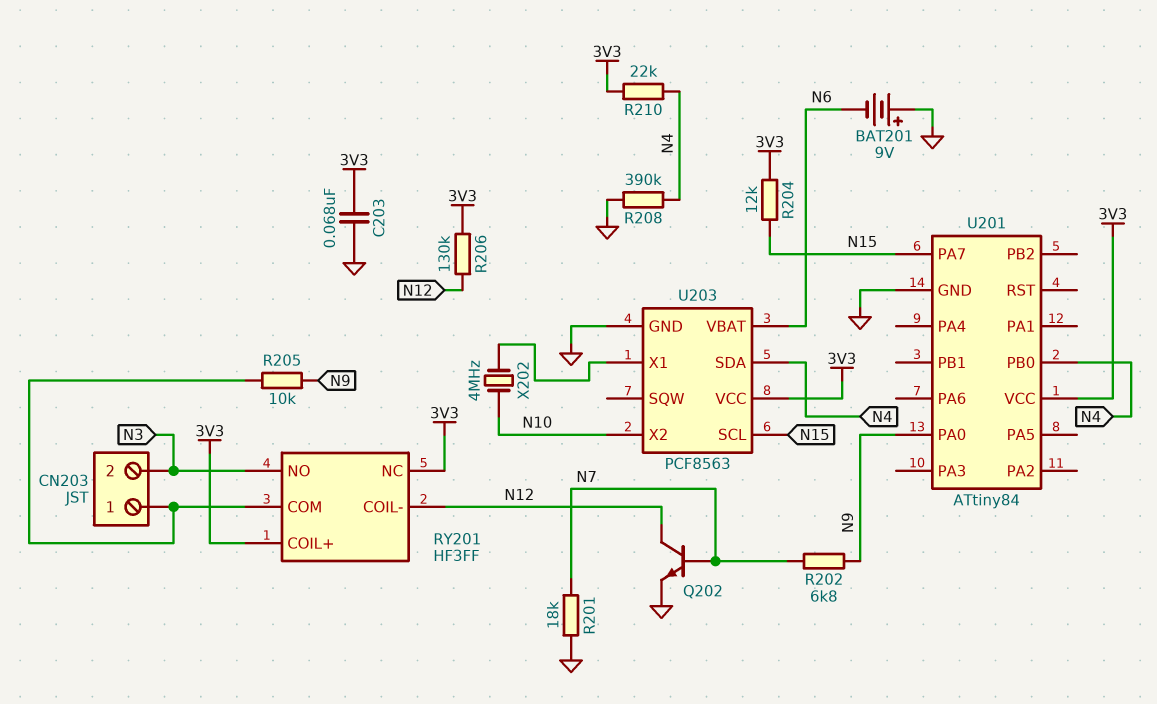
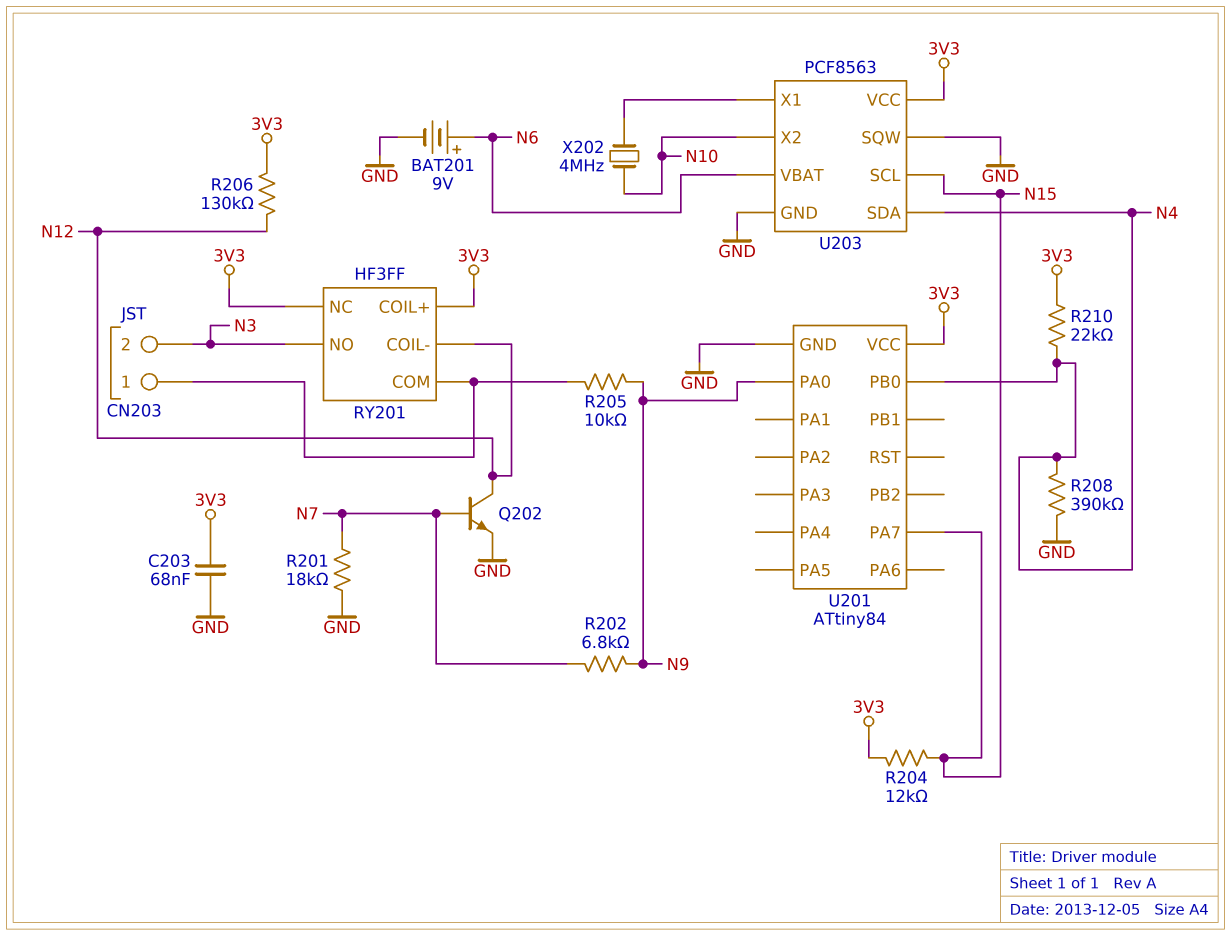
BAT201: 9V (plus GND, minus N6) -> 9V (plus N6, minus GND)
U203 pin SQW: none -> GND

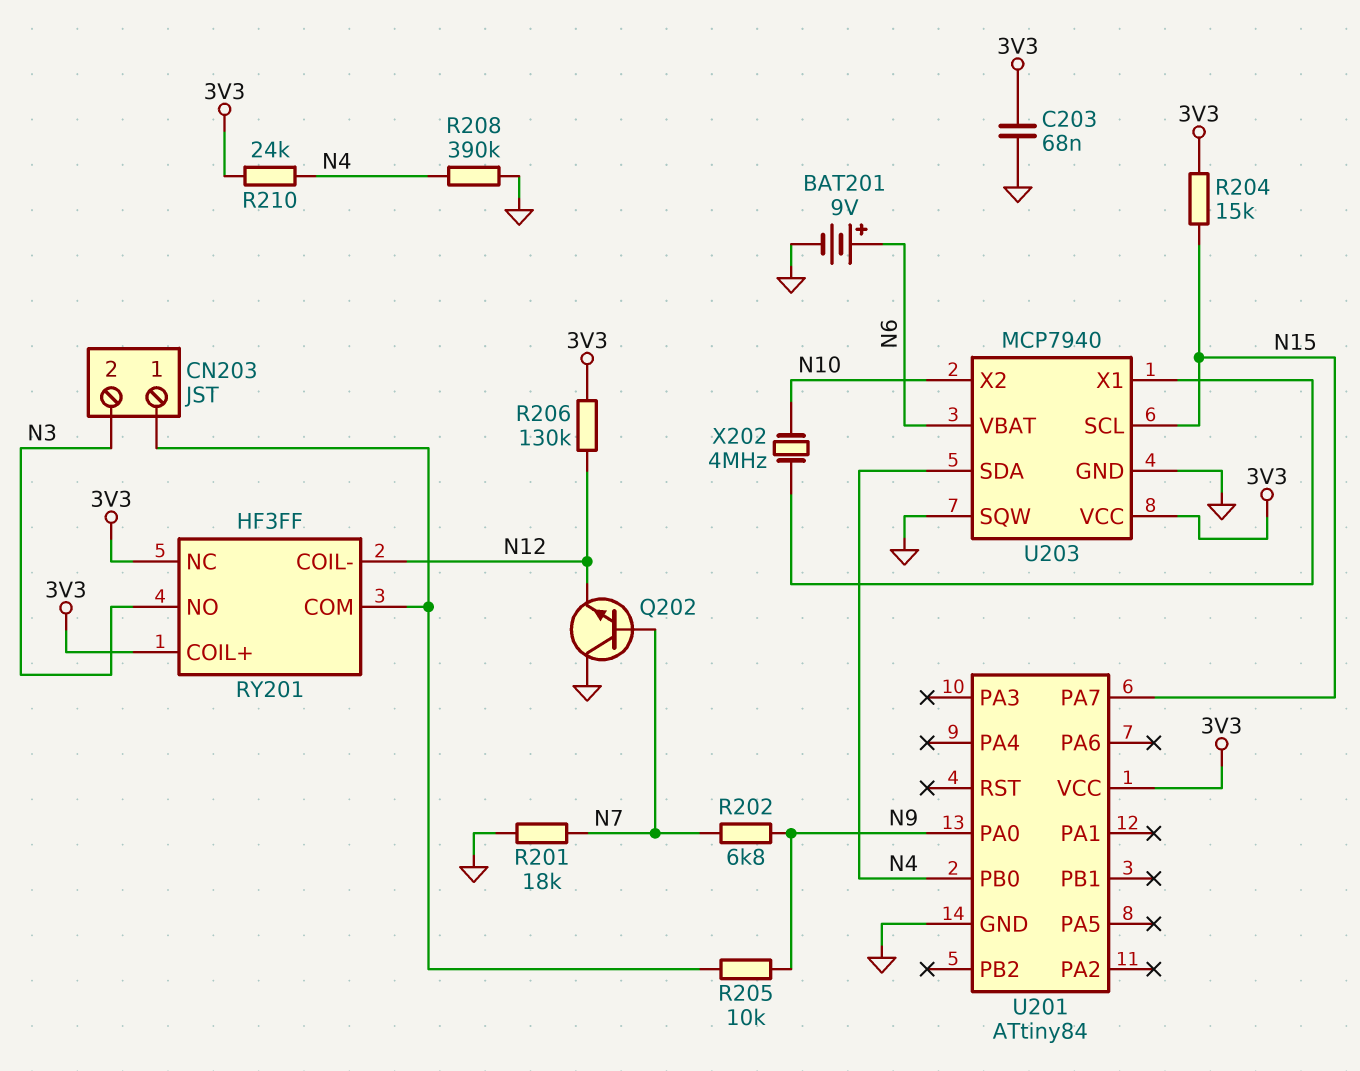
Q202: NPN (B N7, C N12, E GND) -> NPN (B N7, C GND, E N12)
R204: 12k (3V3, N15) -> 15k (3V3, N15)
R210: 22k (3V3, N4) -> 24k (3V3, N4)
U203: PCF8563 -> MCP7940

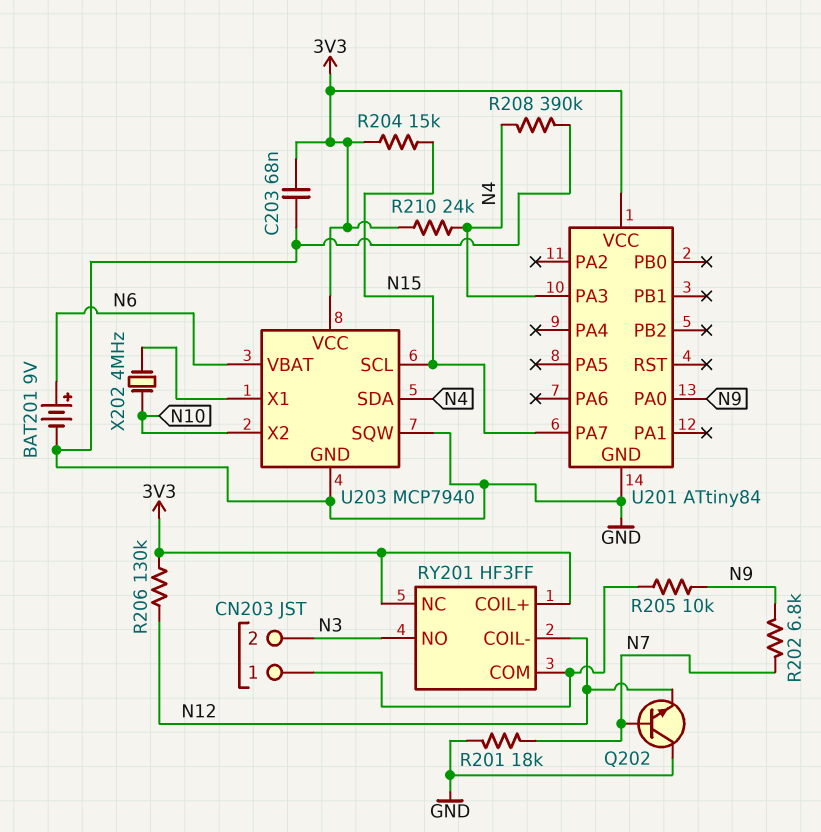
U201 pin PA3: none -> N4
U201 pin PB0: N4 -> none

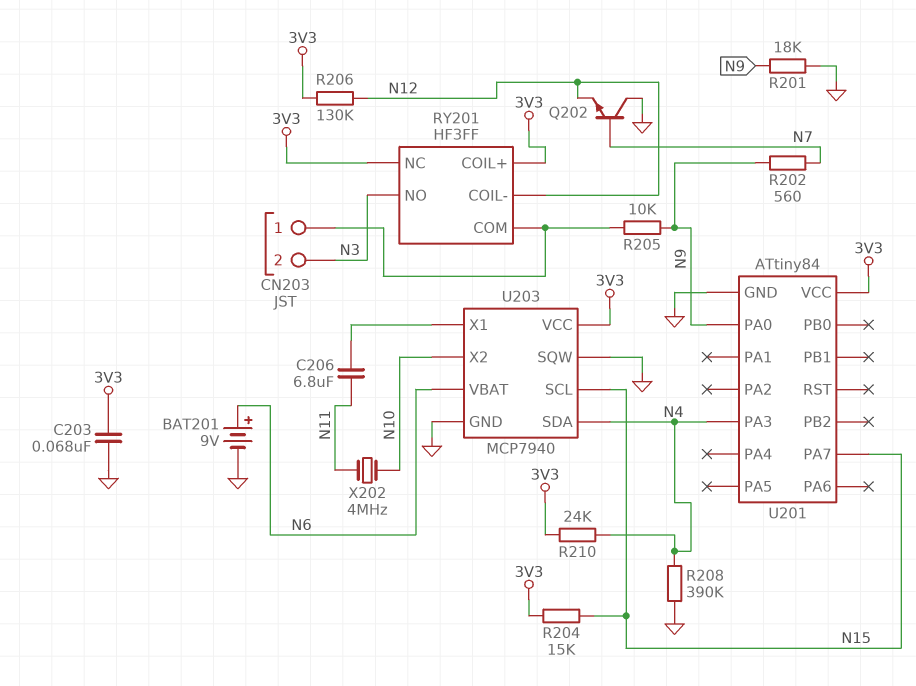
C206: none -> 6.8uF (N11, U203/X1)
R201: 18k (GND, N7) -> 18k (GND, N9)
R202: 6.8k (N7, N9) -> 560 (N7, N9)
X202: 4MHz (N10, U203/X1) -> 4MHz (N10, N11)

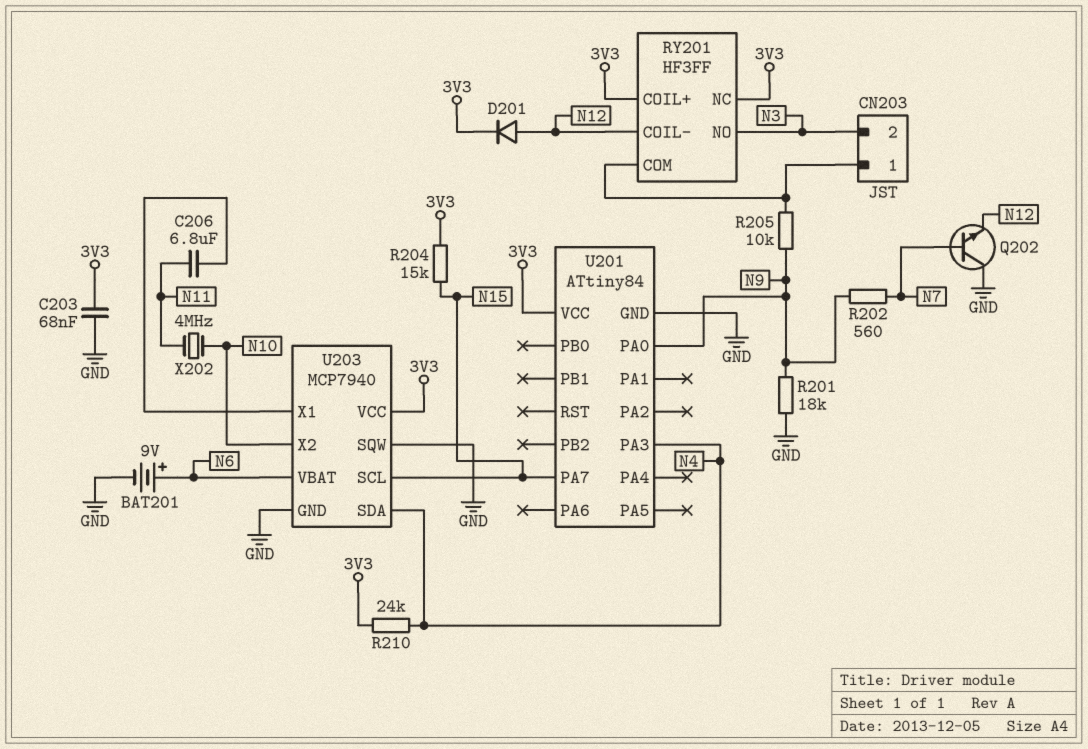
D201: none -> diode (A N12, K 3V3)
R206: 130k (3V3, N12) -> none
R208: 390k (GND, N4) -> none

